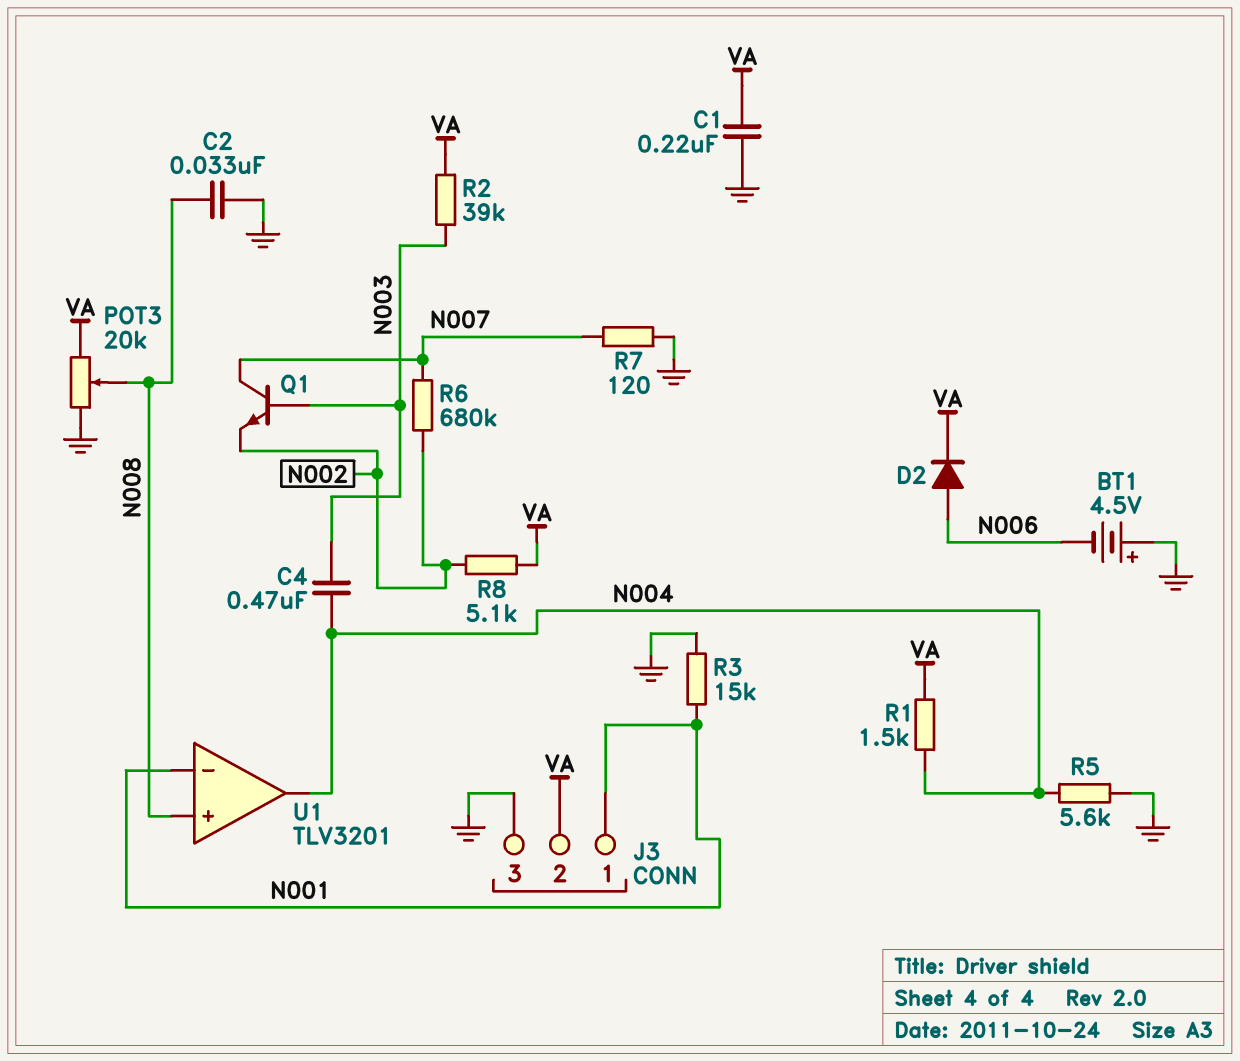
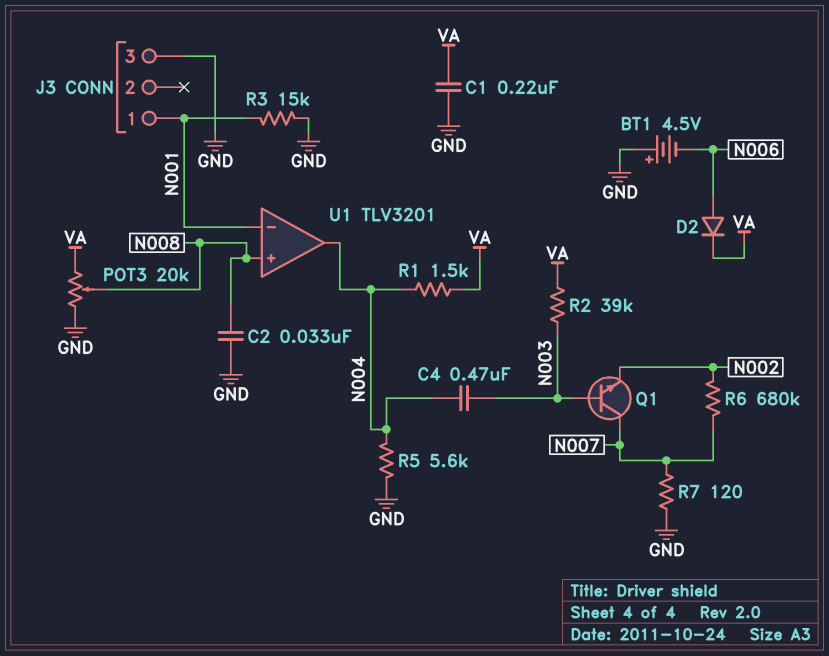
J3 pin 2: VA -> none
R8: 5.1k (N002, VA) -> none

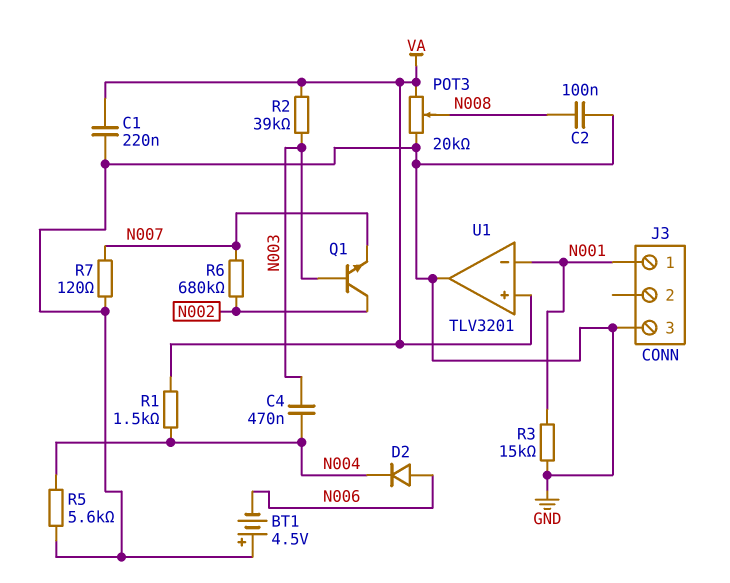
C2: 33nF (GND, N008) -> 100nF (GND, N008)
D2: diode (A N006, K VA) -> diode (A N006, K N004)
Q1: NPN (B N003, C N007, E N002) -> NPN (B N003, C N002, E N007)
U1 pin in+: N008 -> VA
U1 pin out: N004 -> GND

